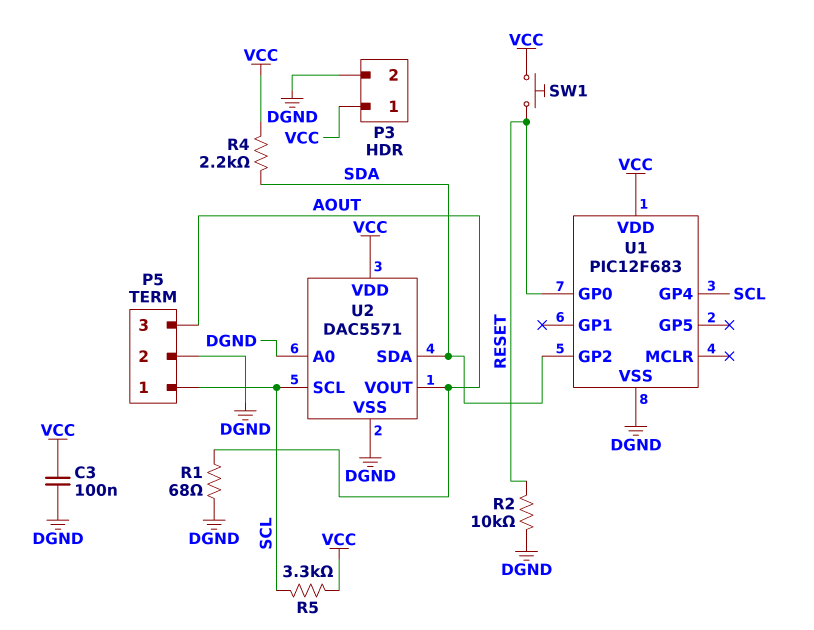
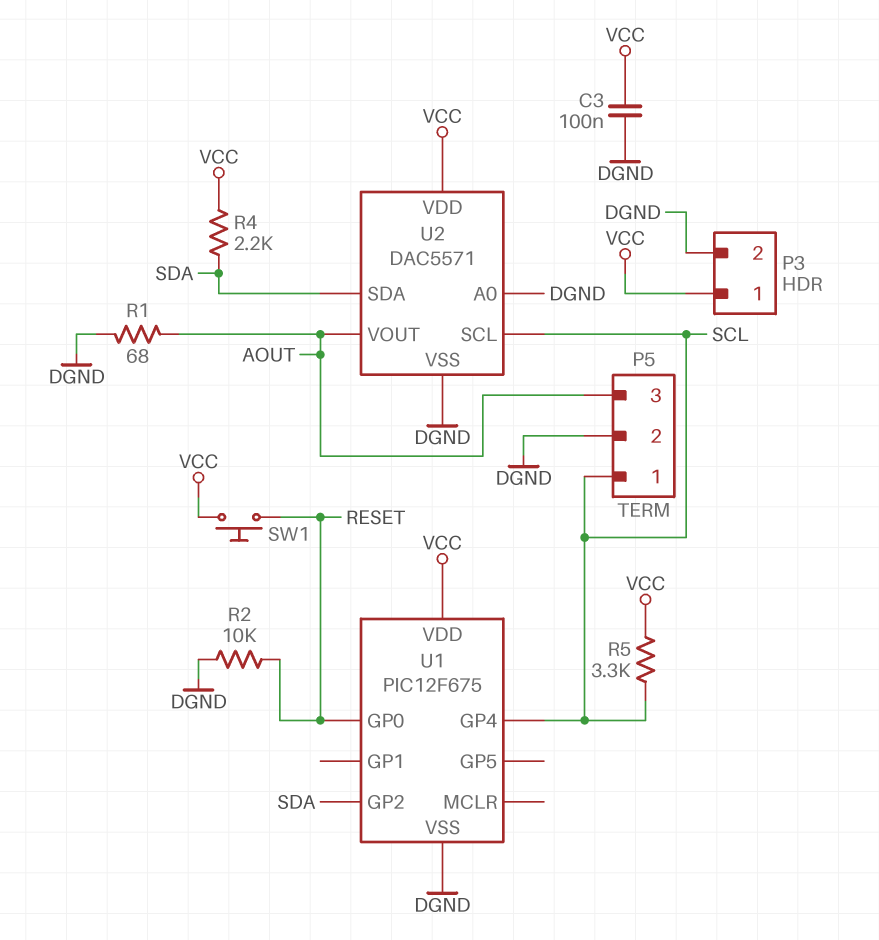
U1: PIC12F683 -> PIC12F675

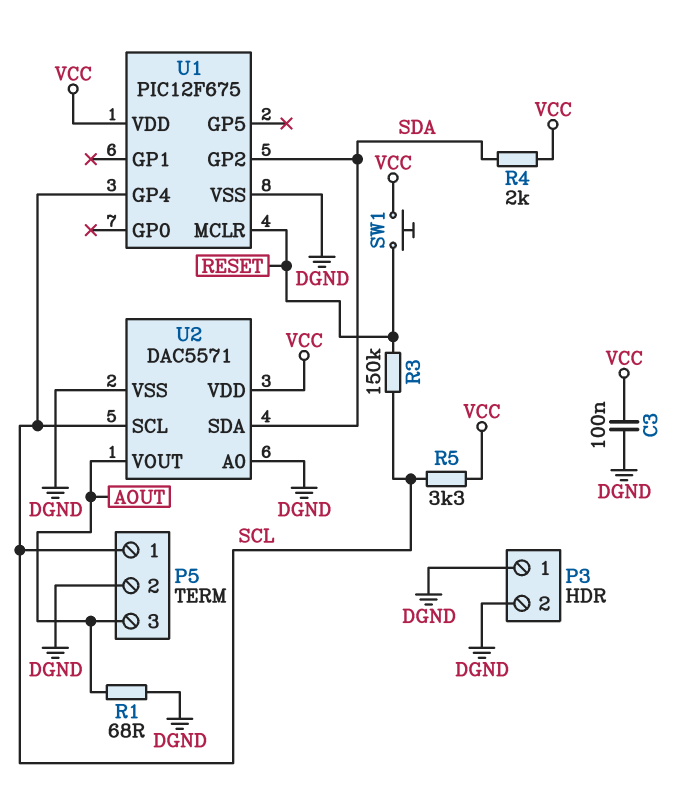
P3 pin 1: VCC -> DGND
R2: 10k (DGND, RESET) -> none
R3: none -> 150k (RESET, SCL)
R4: 2.2k (SDA, VCC) -> 2k (SDA, VCC)
U1 pin GP0: RESET -> none
U1 pin MCLR: none -> RESET

